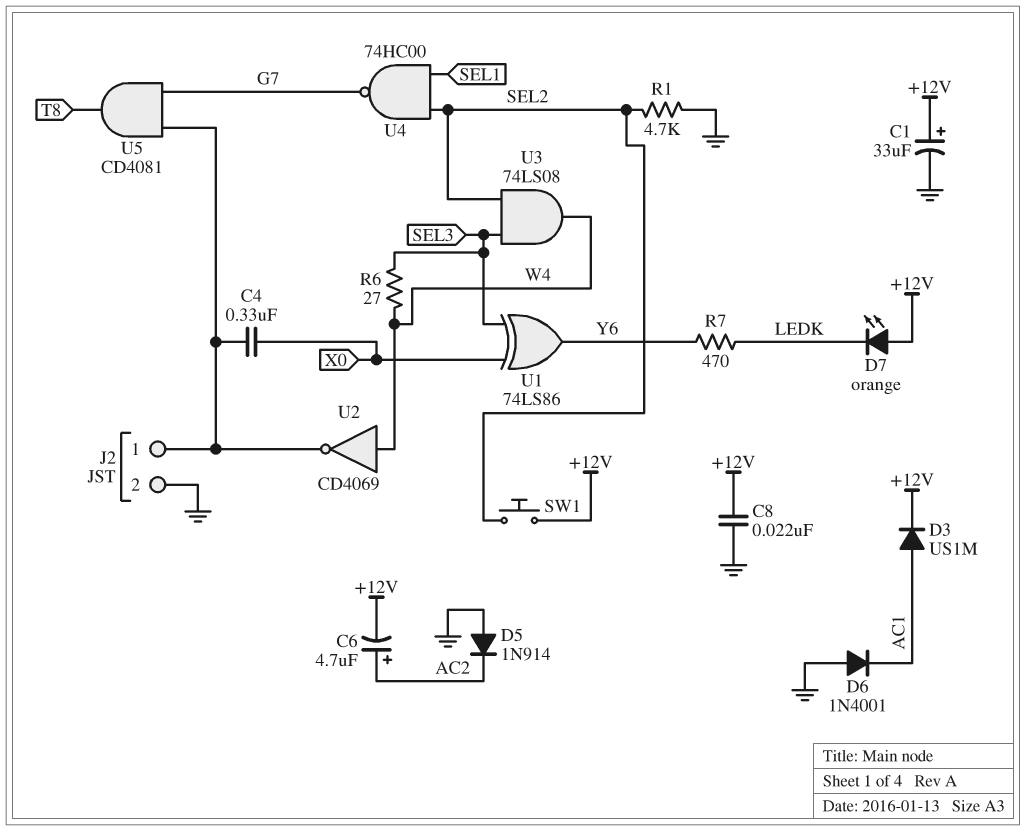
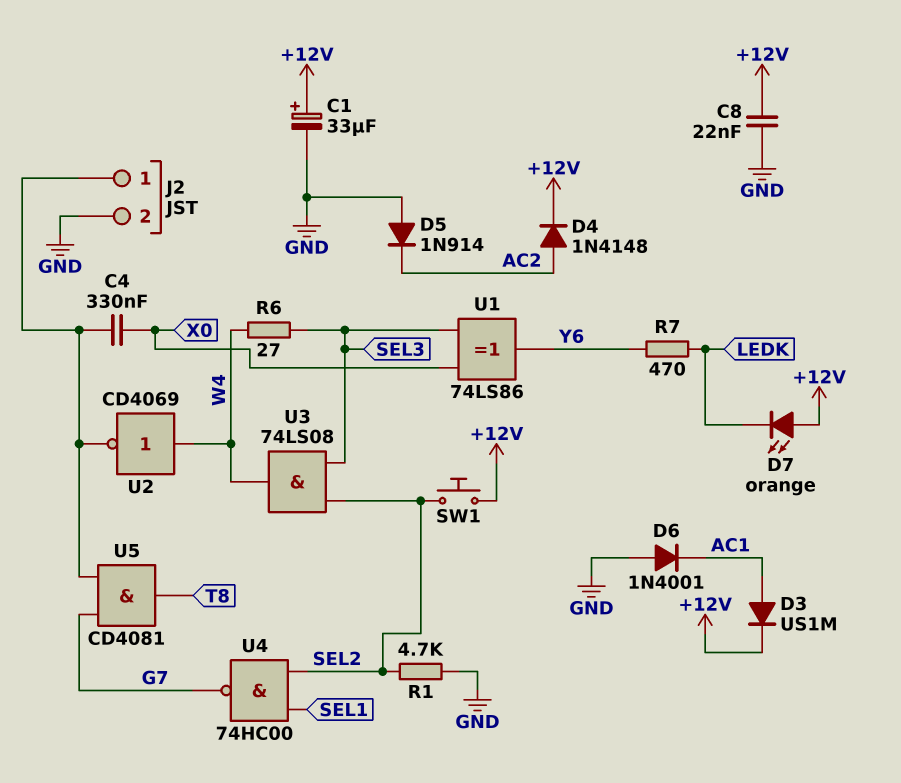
C6: 4.7uF (plus AC2, minus +12V) -> none
D4: none -> diode 1N4148 (A AC2, K +12V)

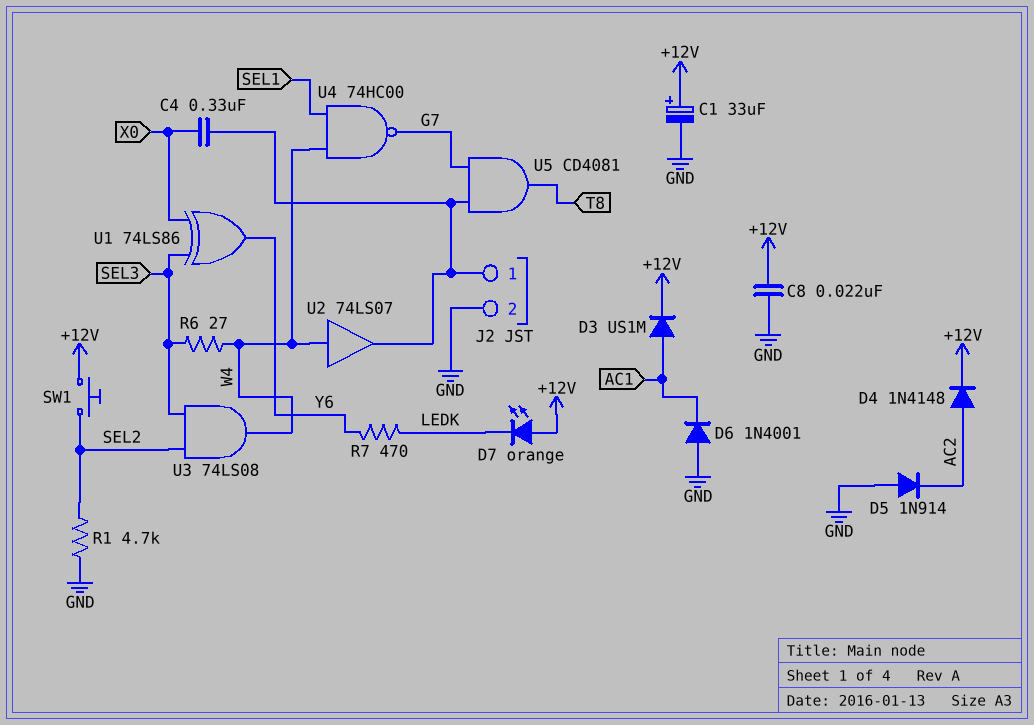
U2: NOT CD4069 (in W4, out J2/1) -> buffer 74LS07 (in W4, out J2/1)
U4: NAND 74HC00 (in SEL1, in SEL2, out G7) -> NAND 74HC00 (in SEL1, in W4, out G7)

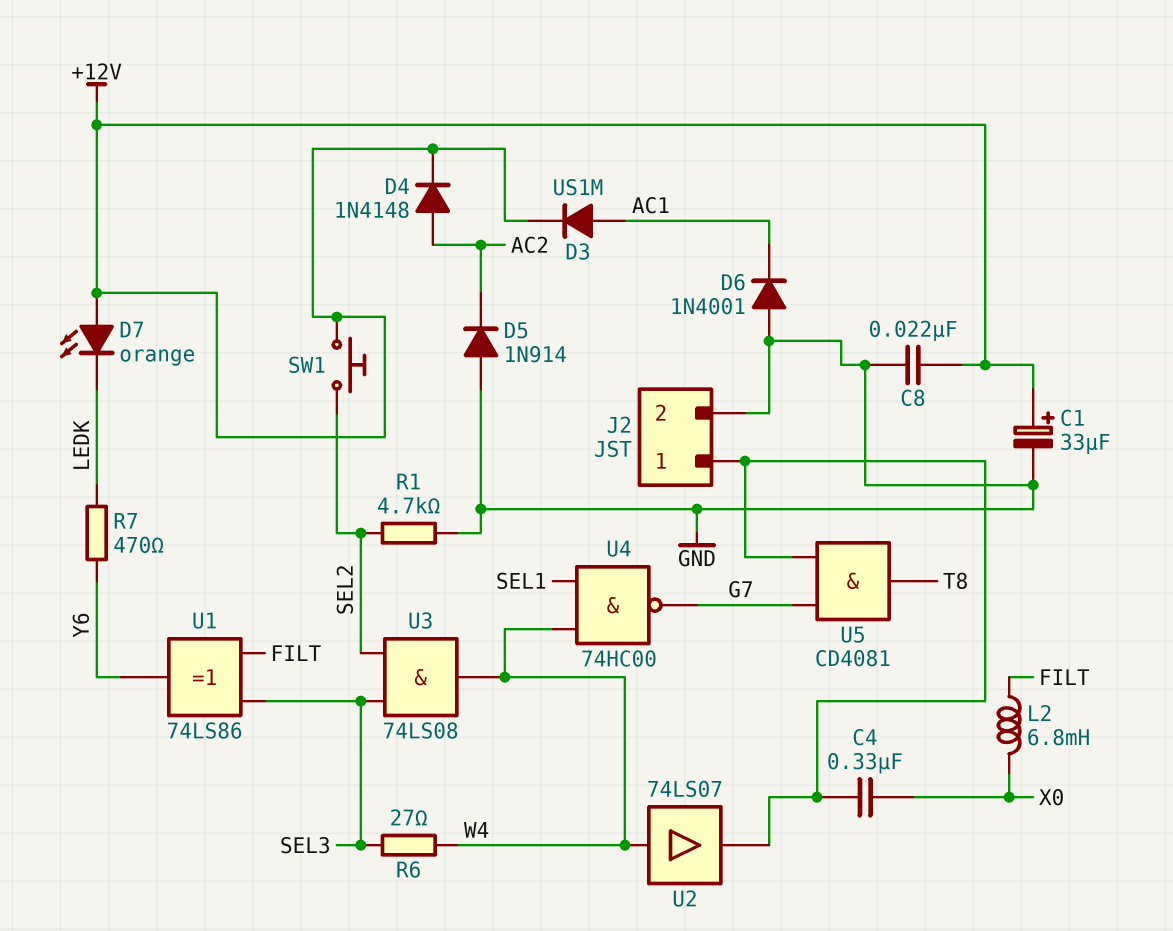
L2: none -> 6.8mH (FILT, X0)
U1: XOR 74LS86 (in SEL3, in X0, out Y6) -> XOR 74LS86 (in FILT, in SEL3, out Y6)

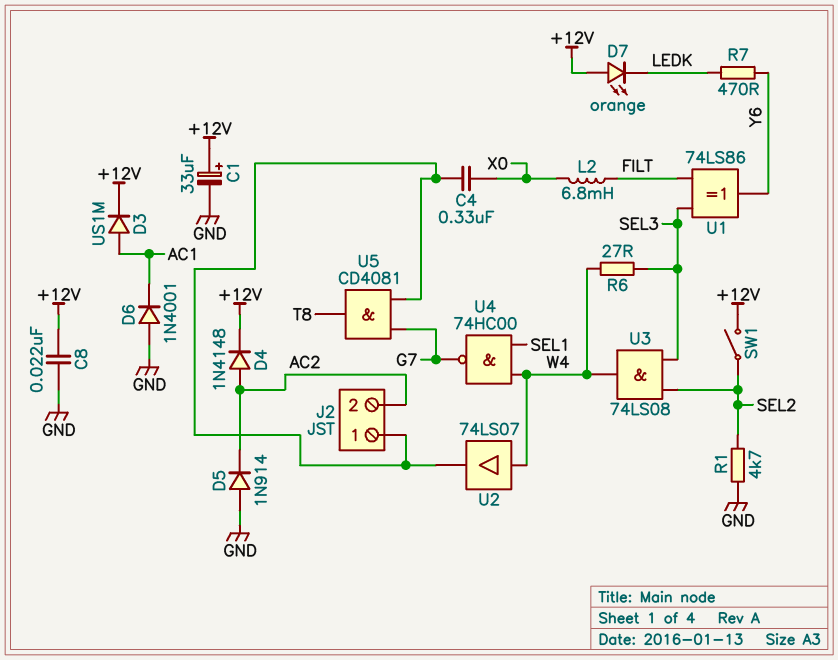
J2 pin 2: GND -> AC2
SW1: button (+12V, SEL2) -> switch (+12V, SEL2)

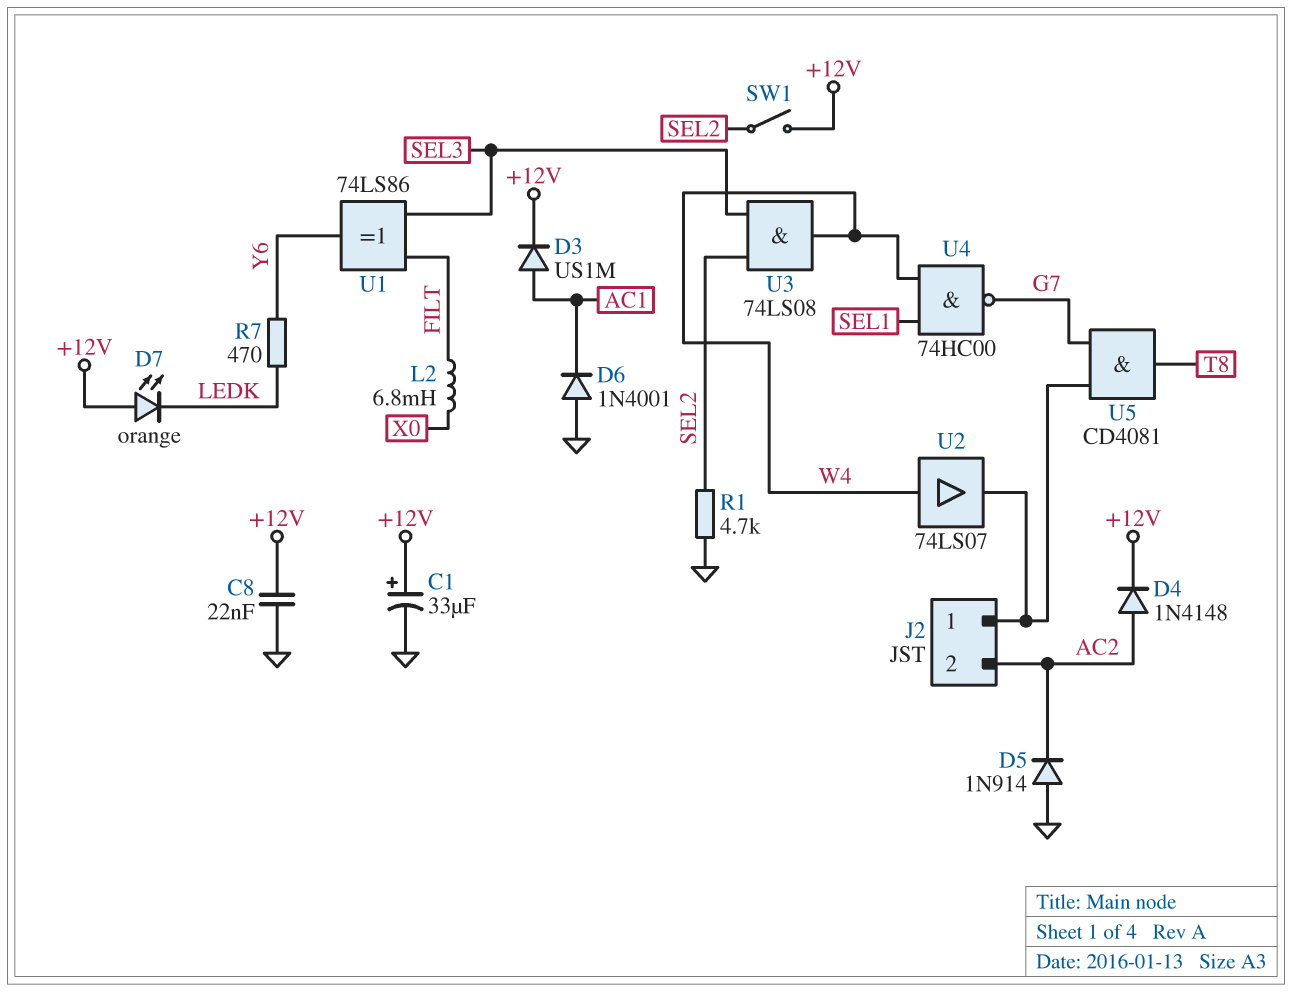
C4: 330nF (J2/1, X0) -> none
R6: 27 (SEL3, W4) -> none

